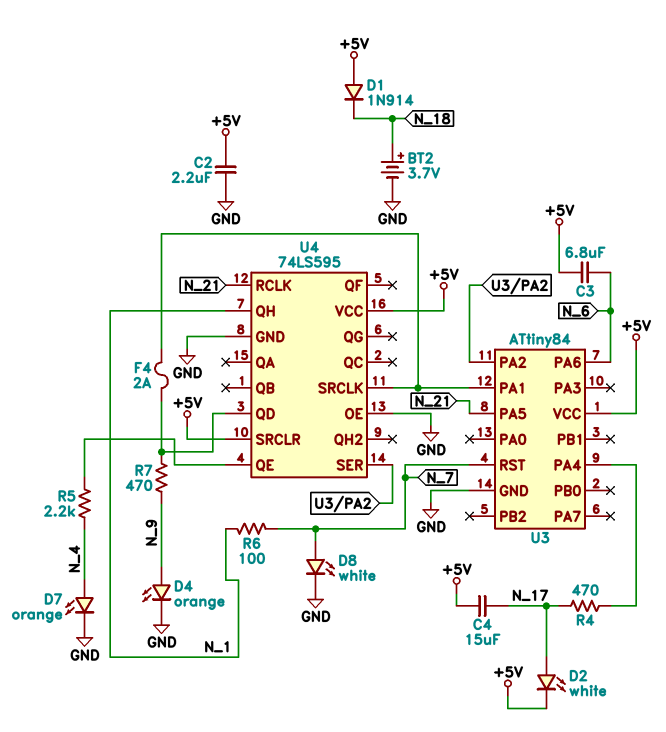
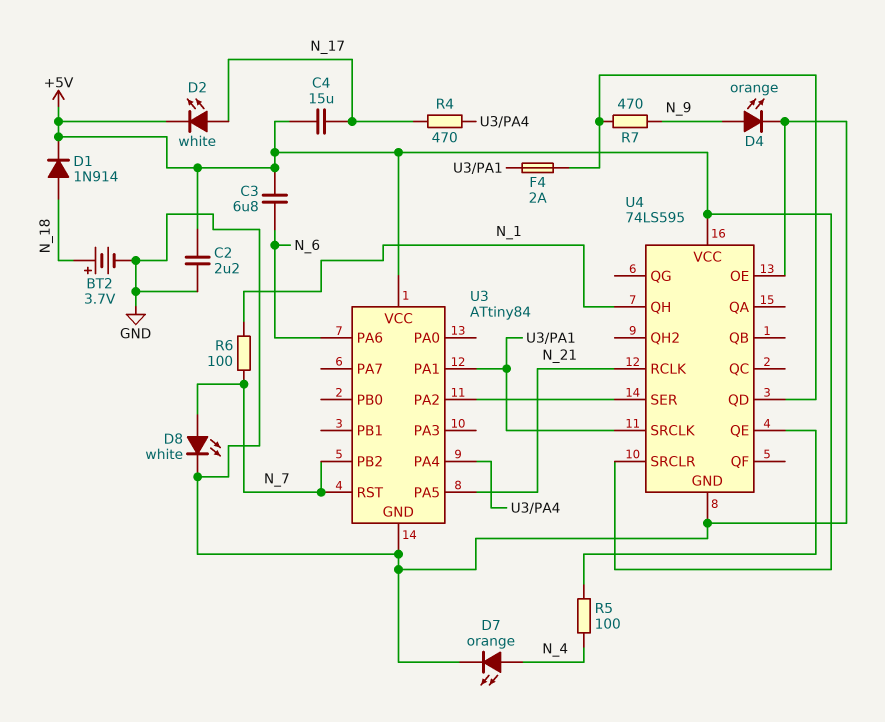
D1: diode 1N914 (A +5V, K N_18) -> diode 1N914 (A N_18, K +5V)
R5: 2.2k (N_4, U4/QE) -> 100 (N_4, U4/QE)
U3 pin PB2: none -> N_7

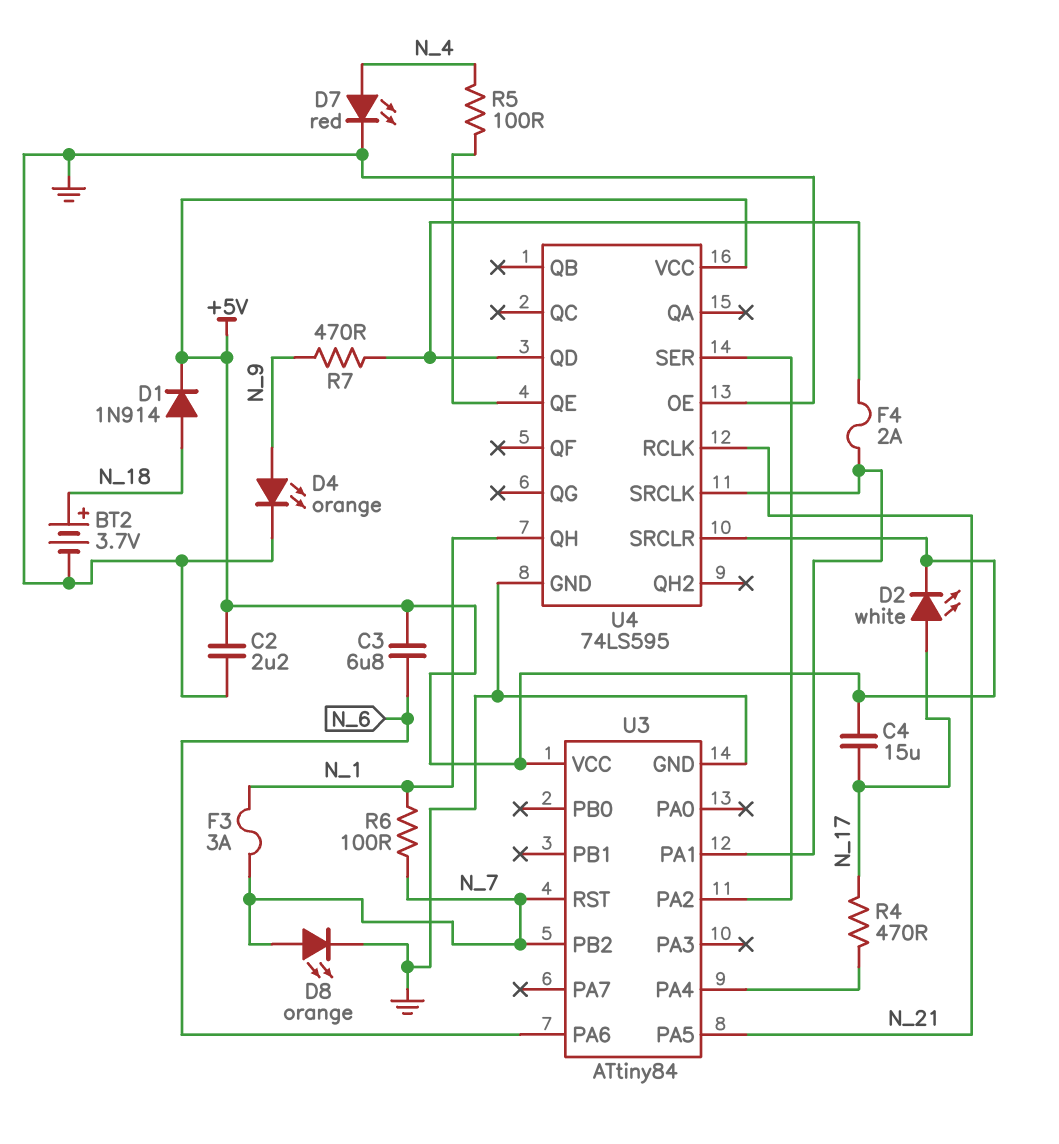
D7: LED orange (A N_4, K GND) -> LED red (A N_4, K GND)
D8: LED white (A N_7, K GND) -> LED orange (A N_7, K GND)
F3: none -> 3A (N_1, N_7)

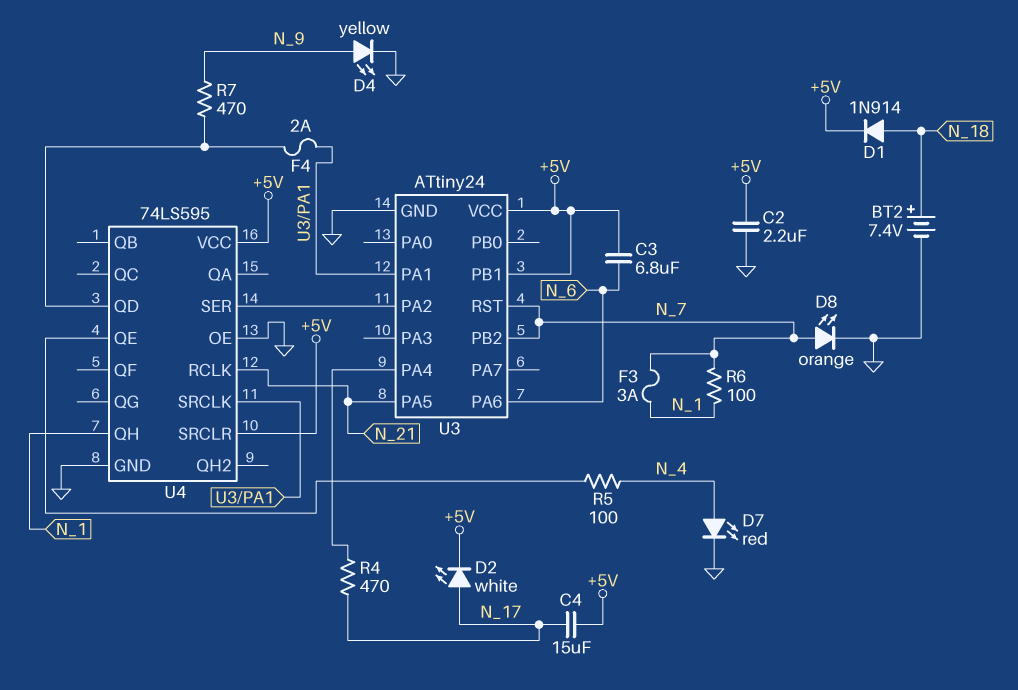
BT2: 3.7V (plus N_18, minus GND) -> 7.4V (plus N_18, minus GND)
D4: LED orange (A N_9, K GND) -> LED yellow (A N_9, K GND)
U3: ATtiny84 -> ATtiny24
U3 pin PB1: none -> +5V

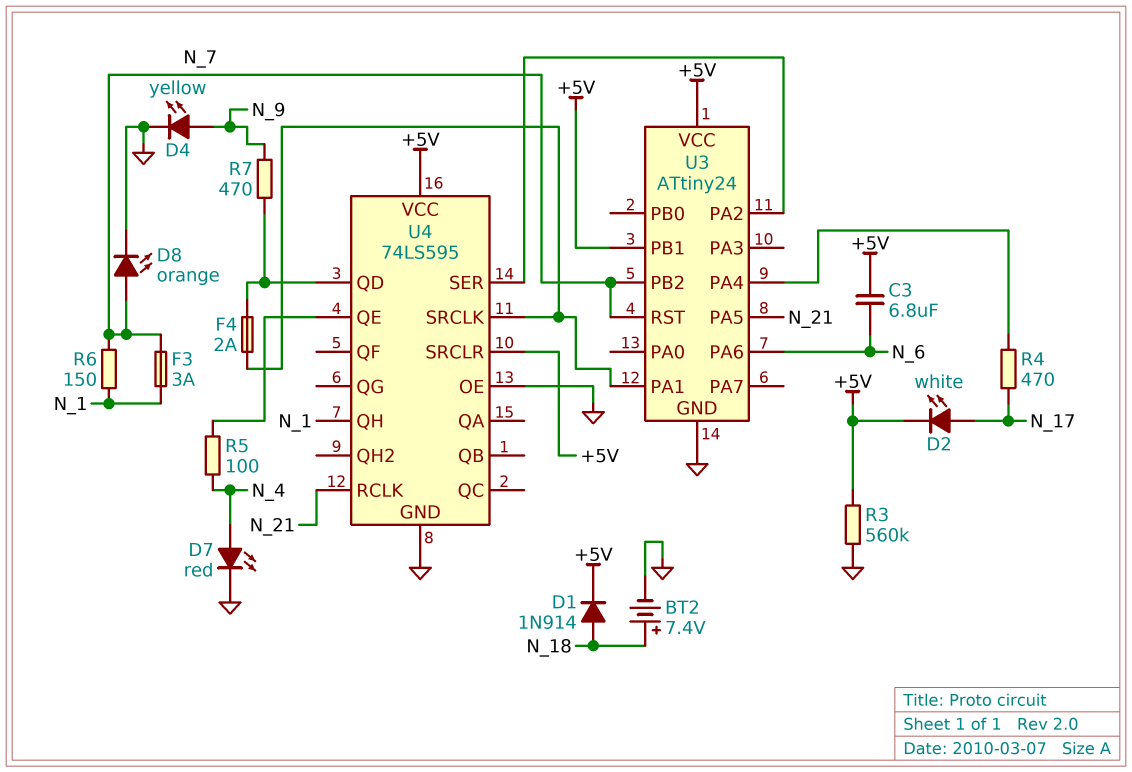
C2: 2.2uF (+5V, GND) -> none
C4: 15uF (+5V, N_17) -> none
R3: none -> 560k (+5V, GND)
R6: 100 (N_1, N_7) -> 150 (N_1, N_7)

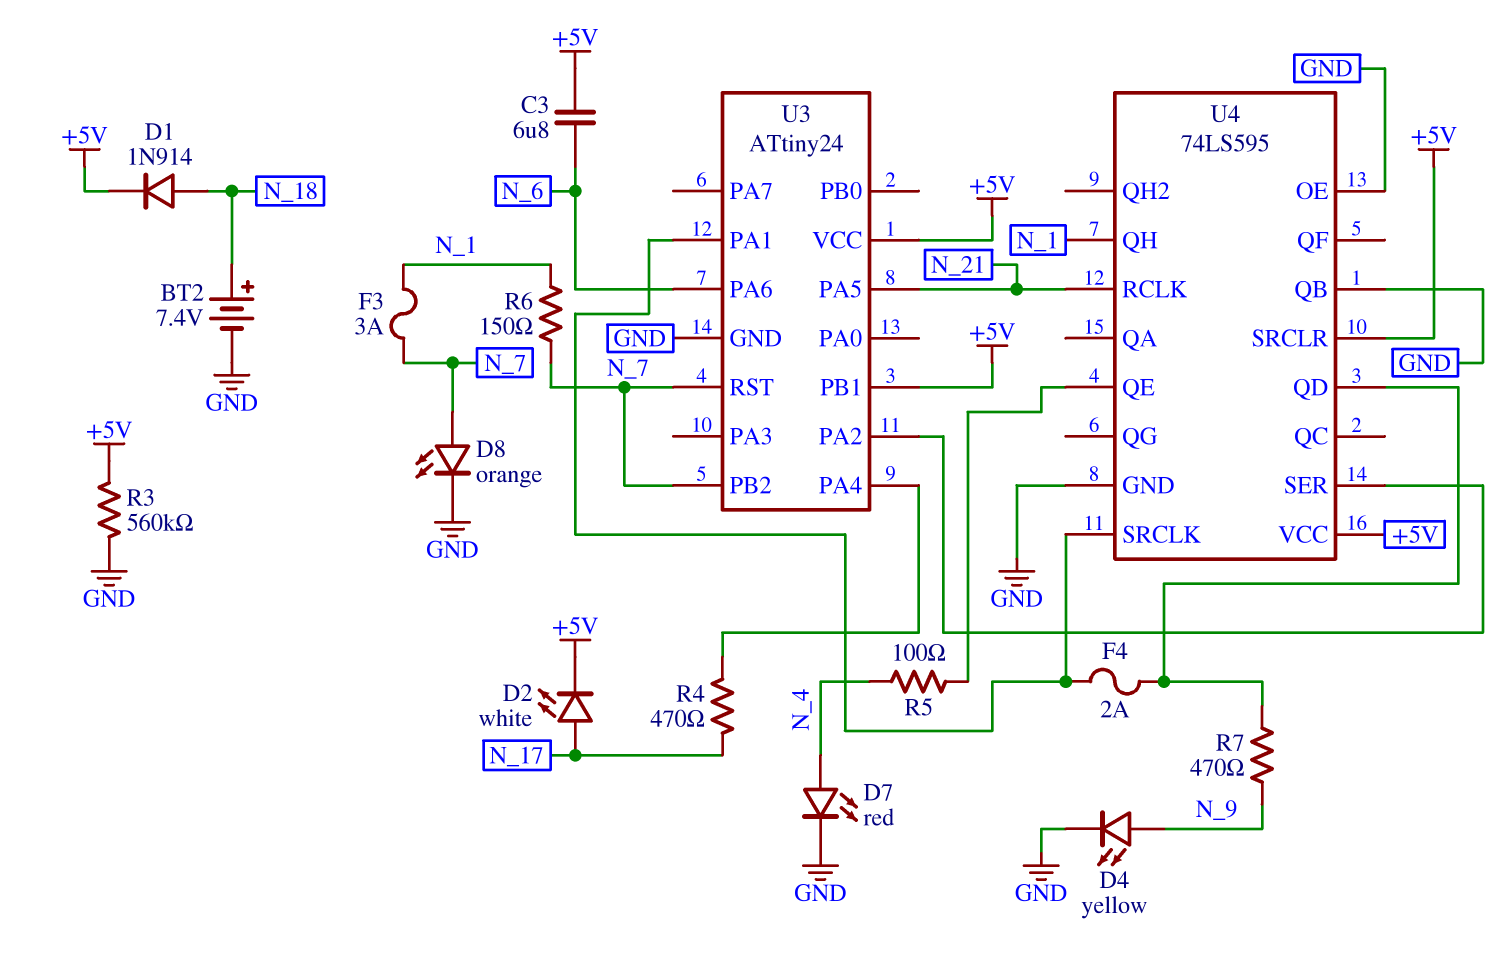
U4 pin QB: none -> GND

